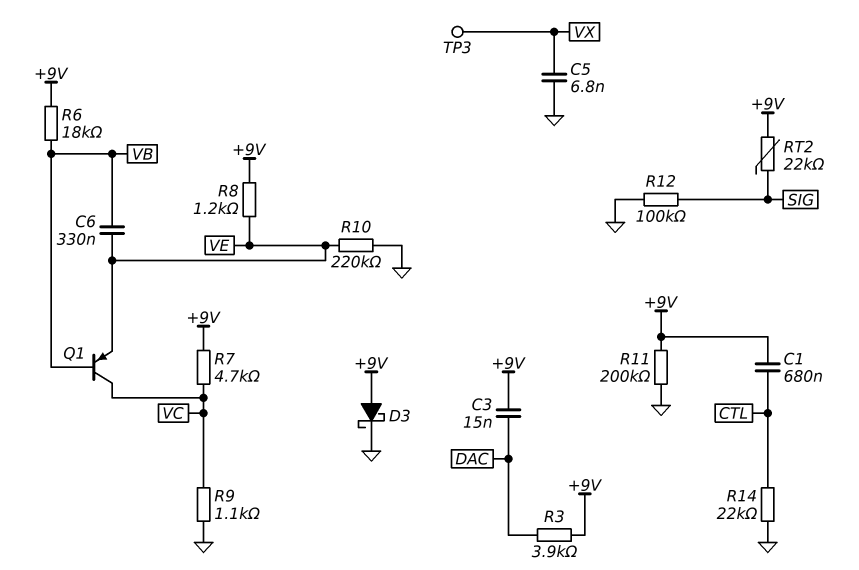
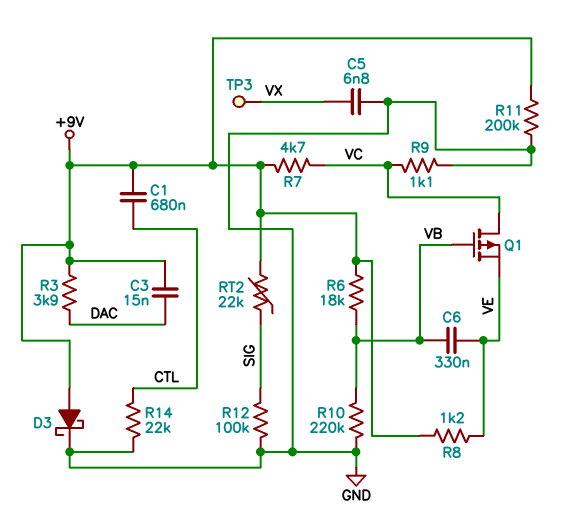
Q1: PNP (B VB, C VC, E VE) -> PMOS (G VB, D VC, S VE)
R10: 220k (GND, VE) -> 220k (GND, VB)

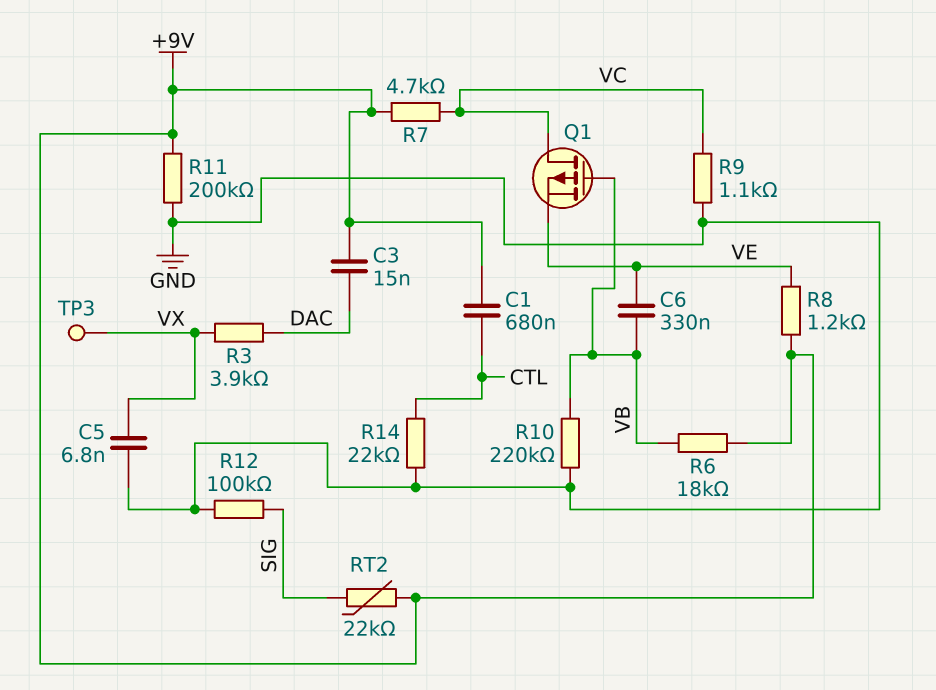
D3: schottky (A +9V, K GND) -> none
R3: 3.9k (+9V, DAC) -> 3.9k (DAC, VX)

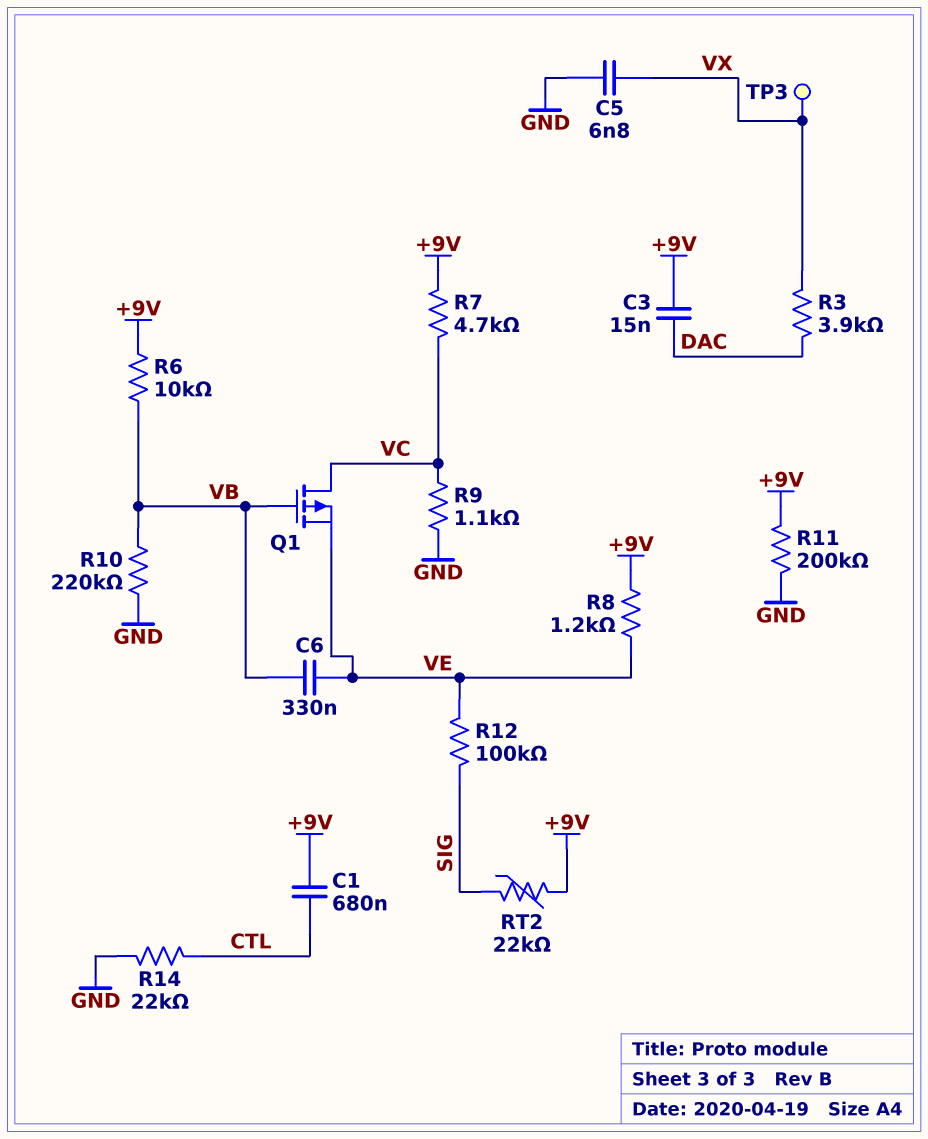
R6: 18k (+9V, VB) -> 10k (+9V, VB)
R12: 100k (GND, SIG) -> 100k (SIG, VE)

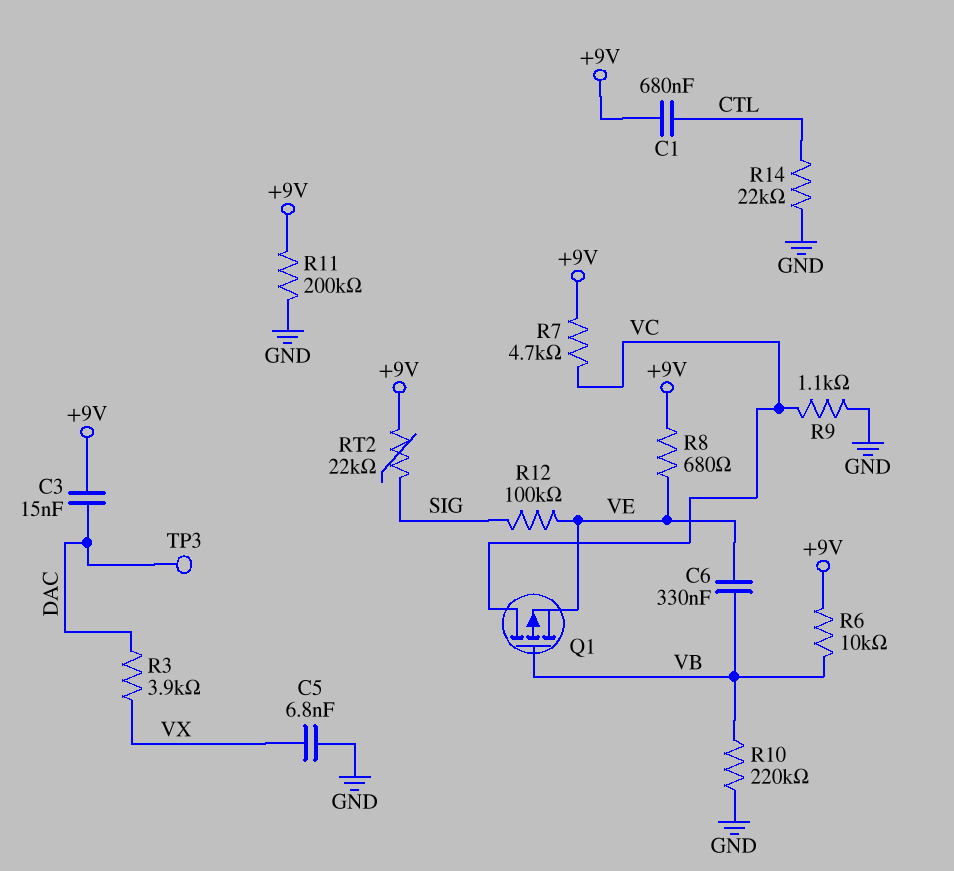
R8: 1.2k (+9V, VE) -> 680 (+9V, VE)
TP3: test point (VX) -> test point (DAC)

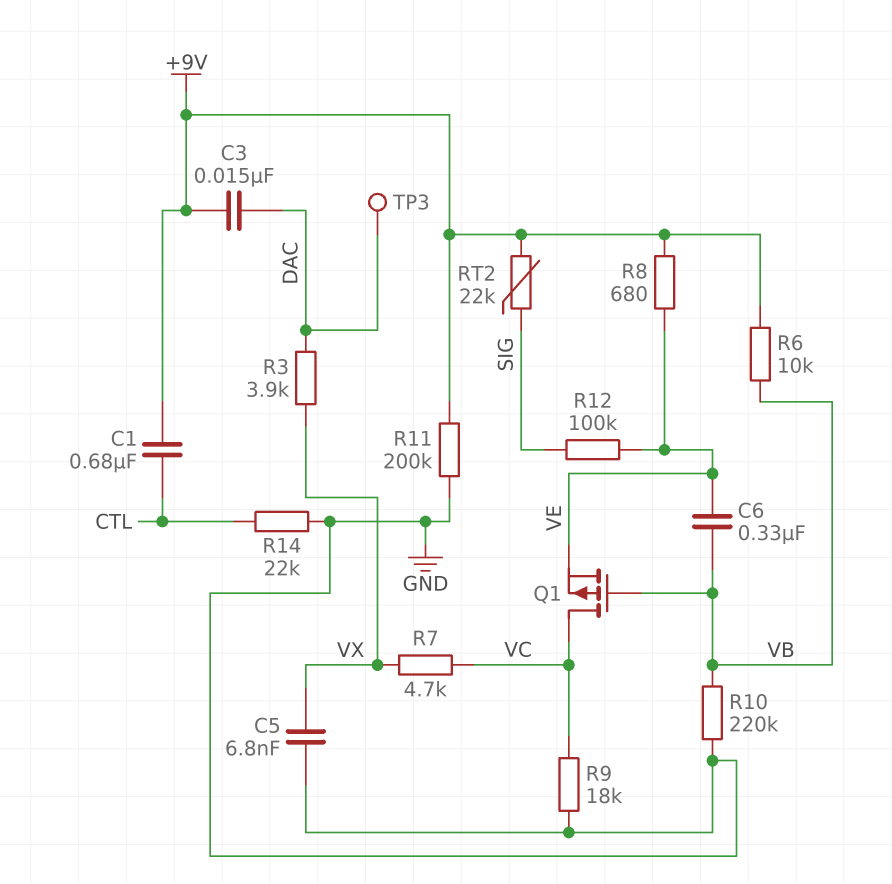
R7: 4.7k (+9V, VC) -> 4.7k (VC, VX)
R9: 1.1k (GND, VC) -> 18k (GND, VC)

